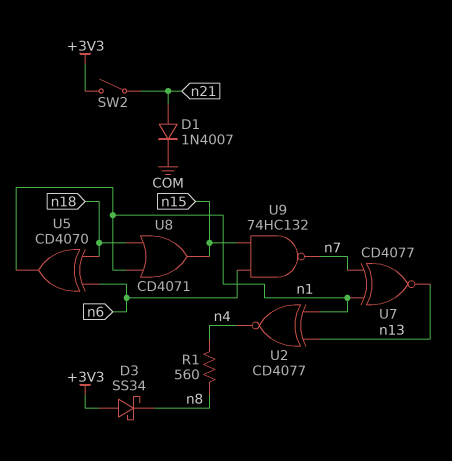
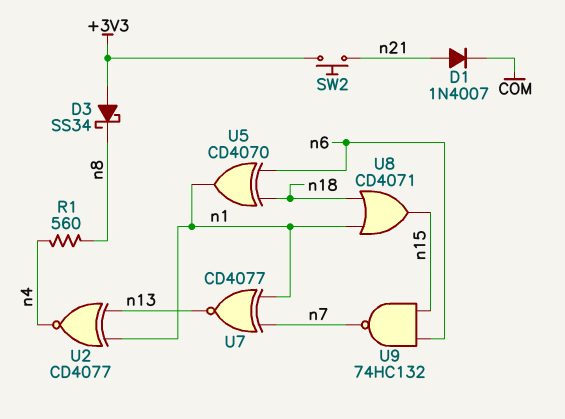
SW2: switch (+3V3, n21) -> button (+3V3, n21)

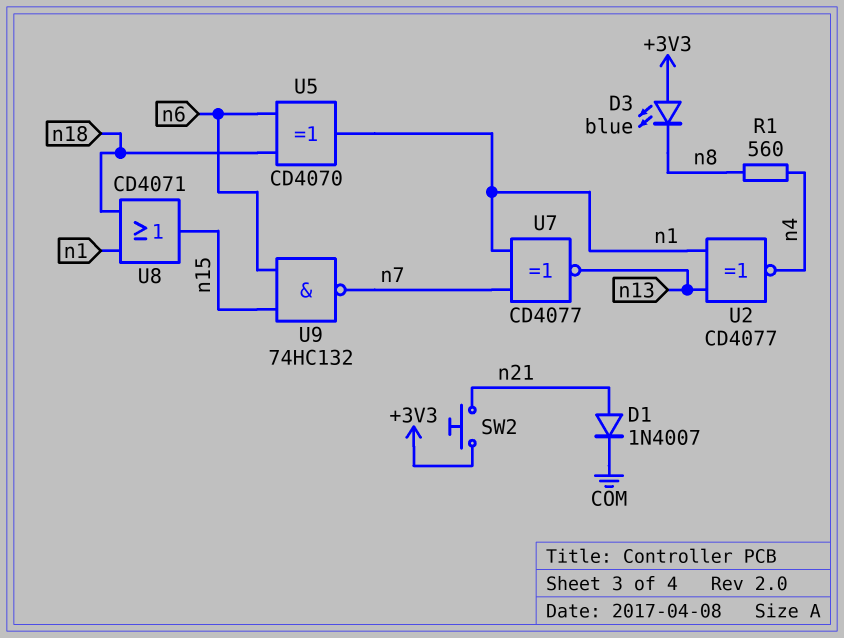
D3: schottky SS34 (A +3V3, K n8) -> LED blue (A +3V3, K n8)

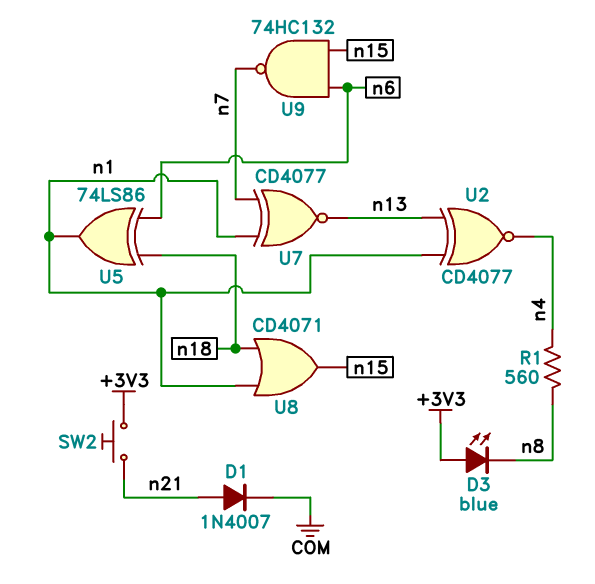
U5: XOR CD4070 (in n6, in n18, out n1) -> XOR 74LS86 (in n6, in n18, out n1)

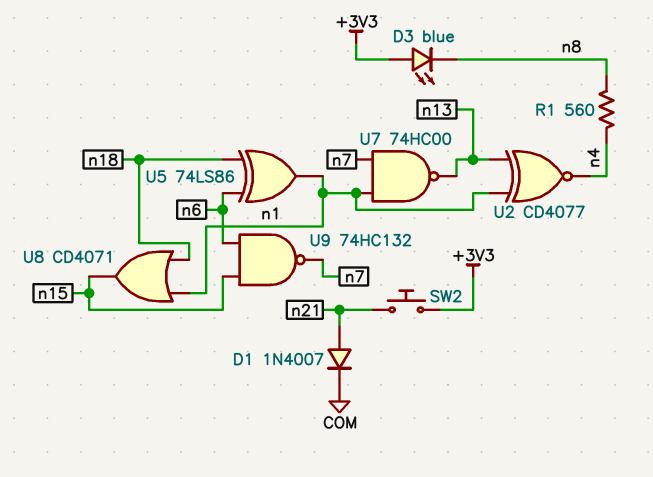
U7: XNOR CD4077 (in n1, in n7, out n13) -> NAND 74HC00 (in n1, in n7, out n13)

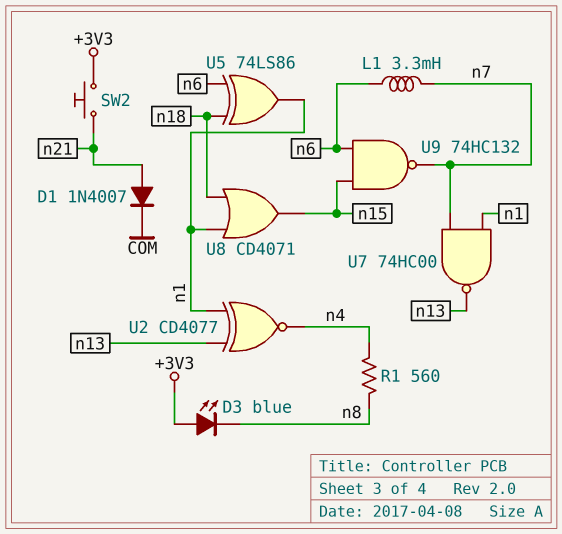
L1: none -> 3.3mH (n6, n7)

